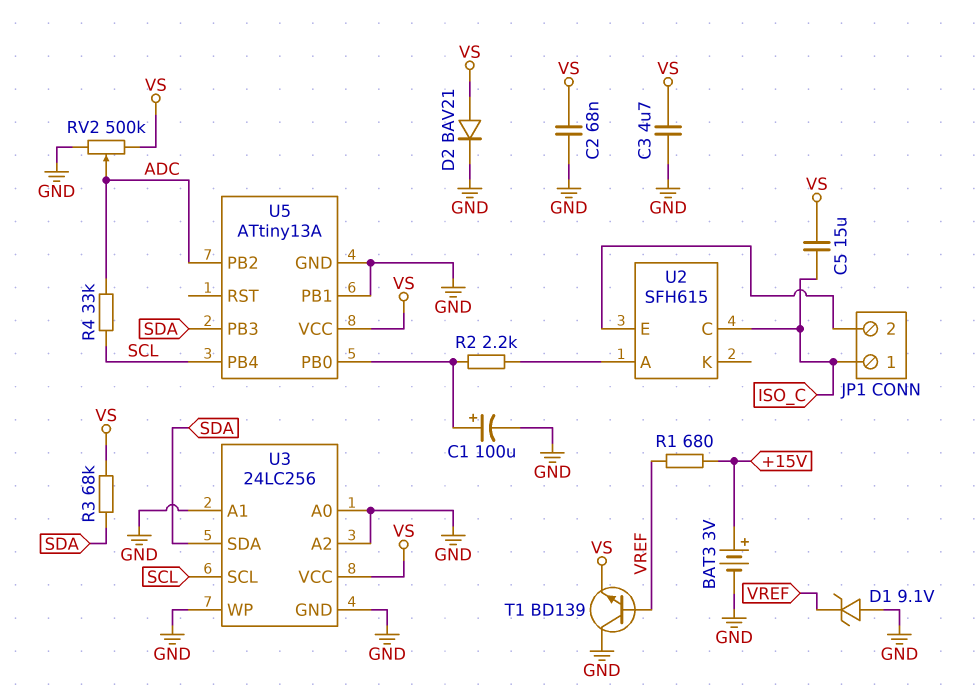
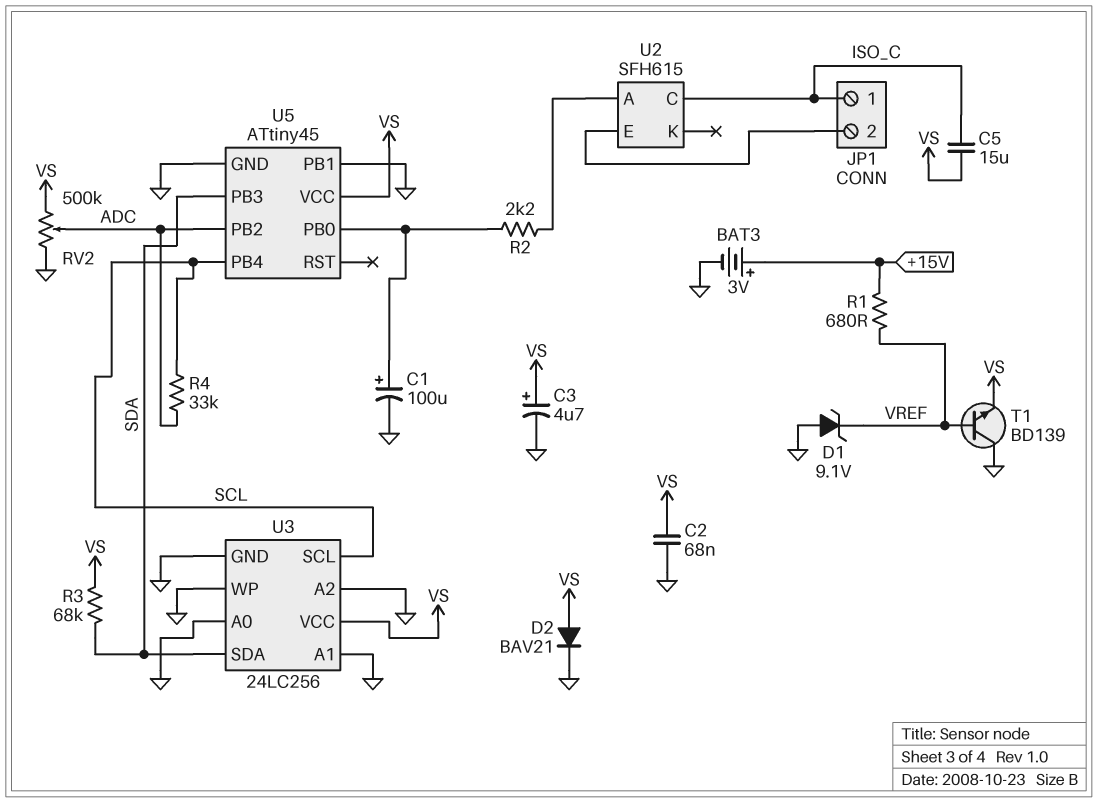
C3: 4.7uF (GND, VS) -> 4.7uF (plus VS, minus GND)
U5: ATtiny13A -> ATtiny45

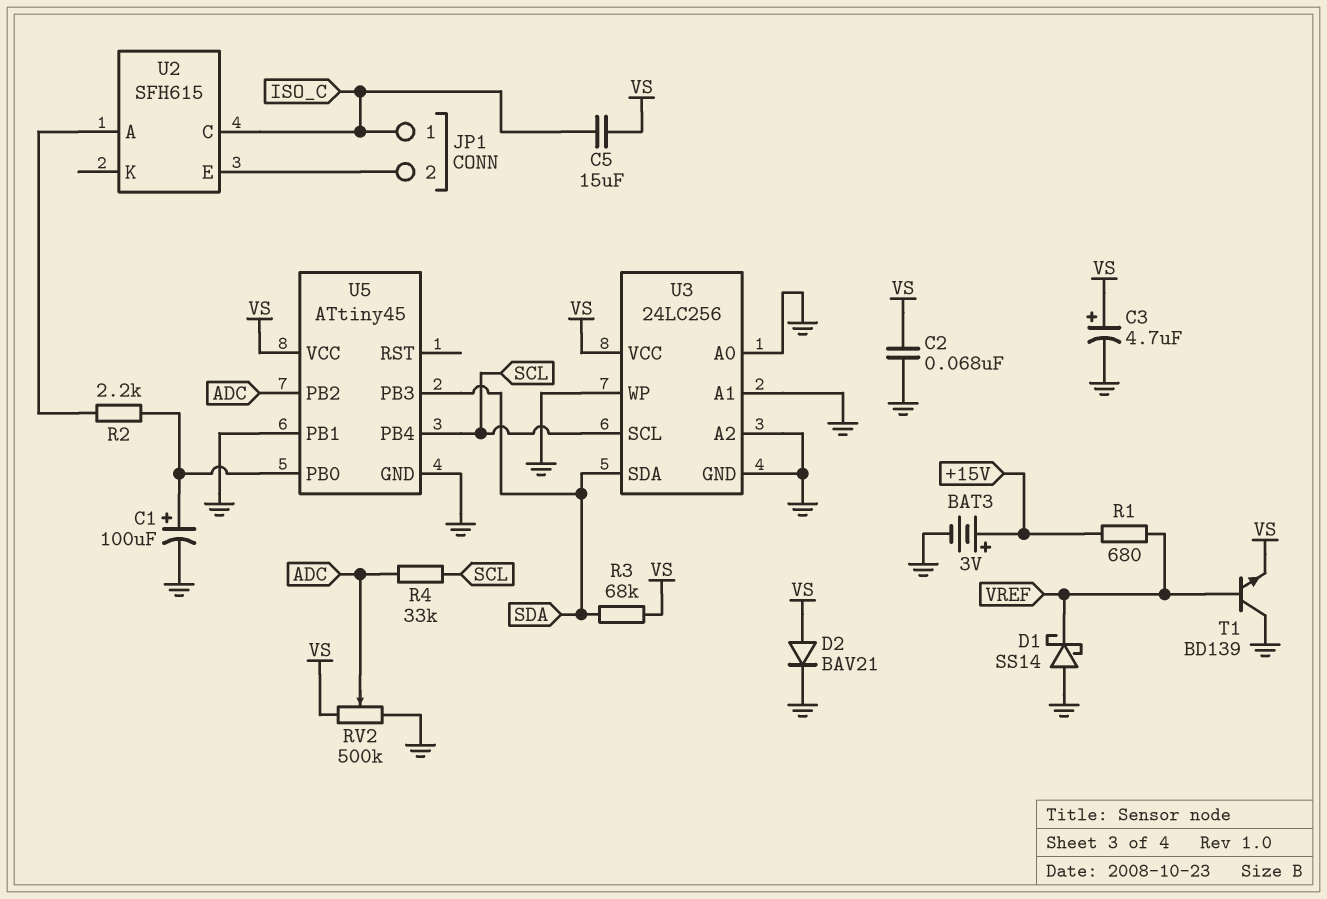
D1: zener 9.1V (A GND, K VREF) -> schottky SS14 (A GND, K VREF)

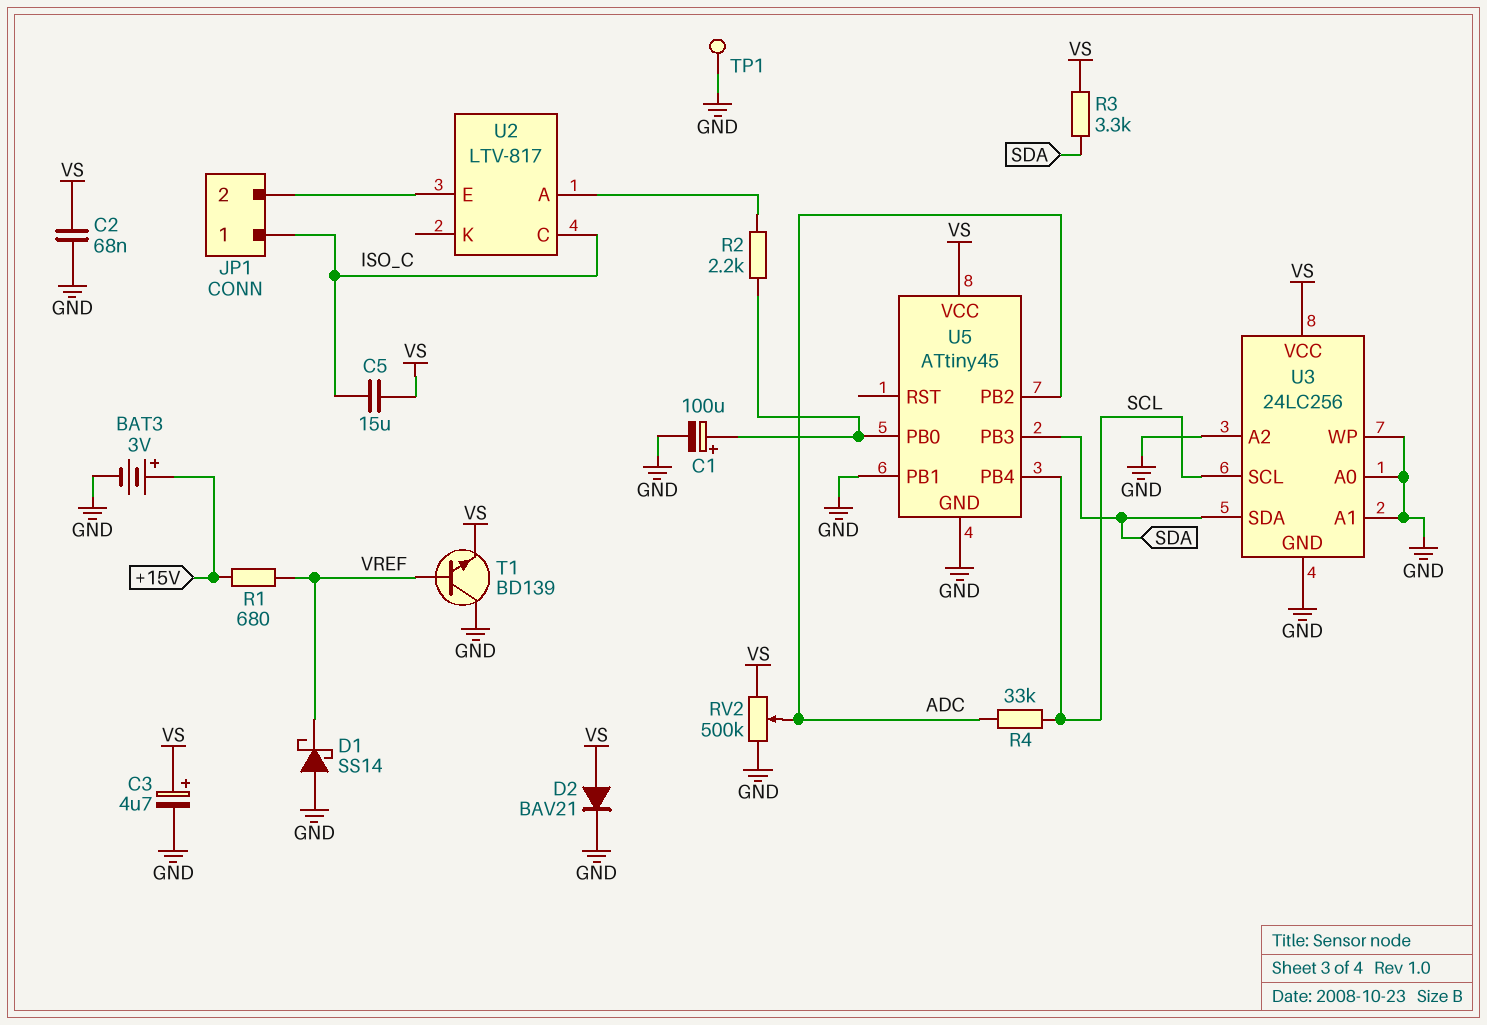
R3: 68k (SDA, VS) -> 3.3k (SDA, VS)
TP1: none -> test point (GND)
U2: SFH615 -> LTV-817

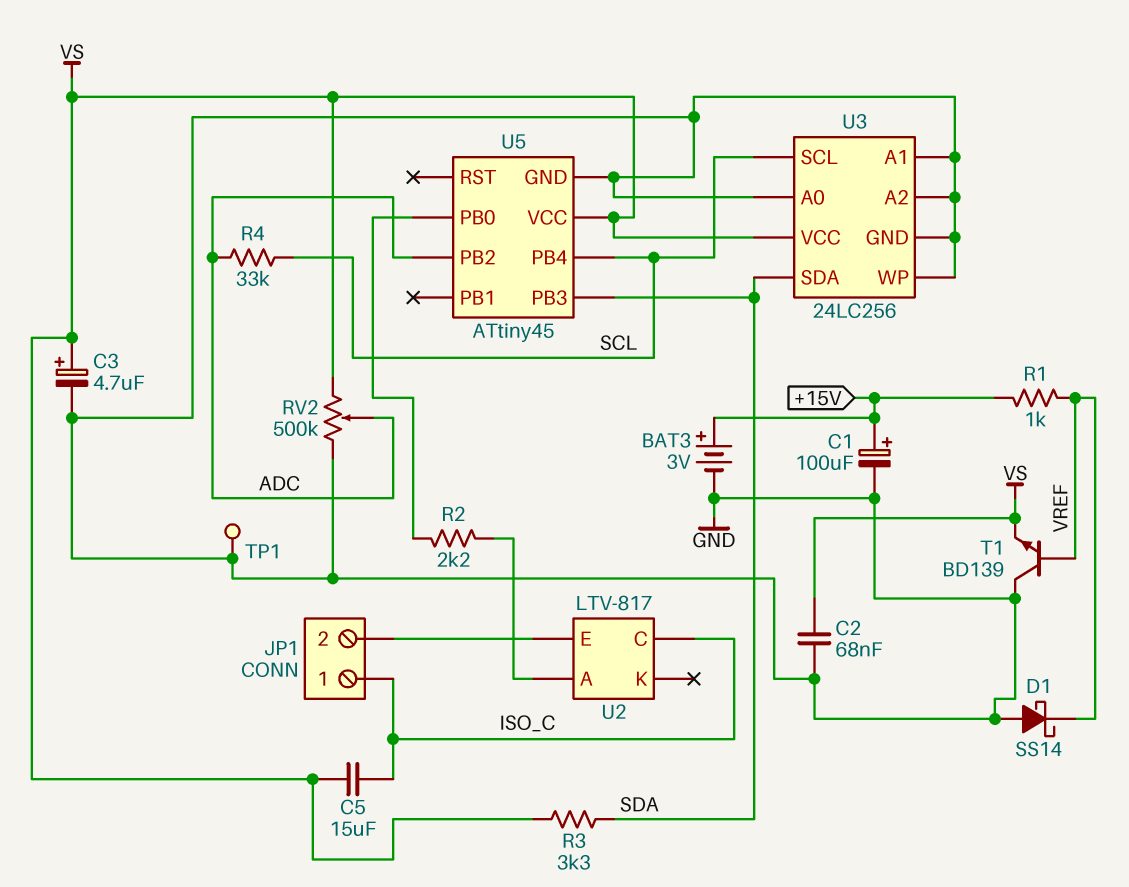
C1: 100uF (plus U5/PB0, minus GND) -> 100uF (plus +15V, minus GND)
D2: diode BAV21 (A VS, K GND) -> none
R1: 680 (+15V, VREF) -> 1k (+15V, VREF)
U5 pin PB1: GND -> none

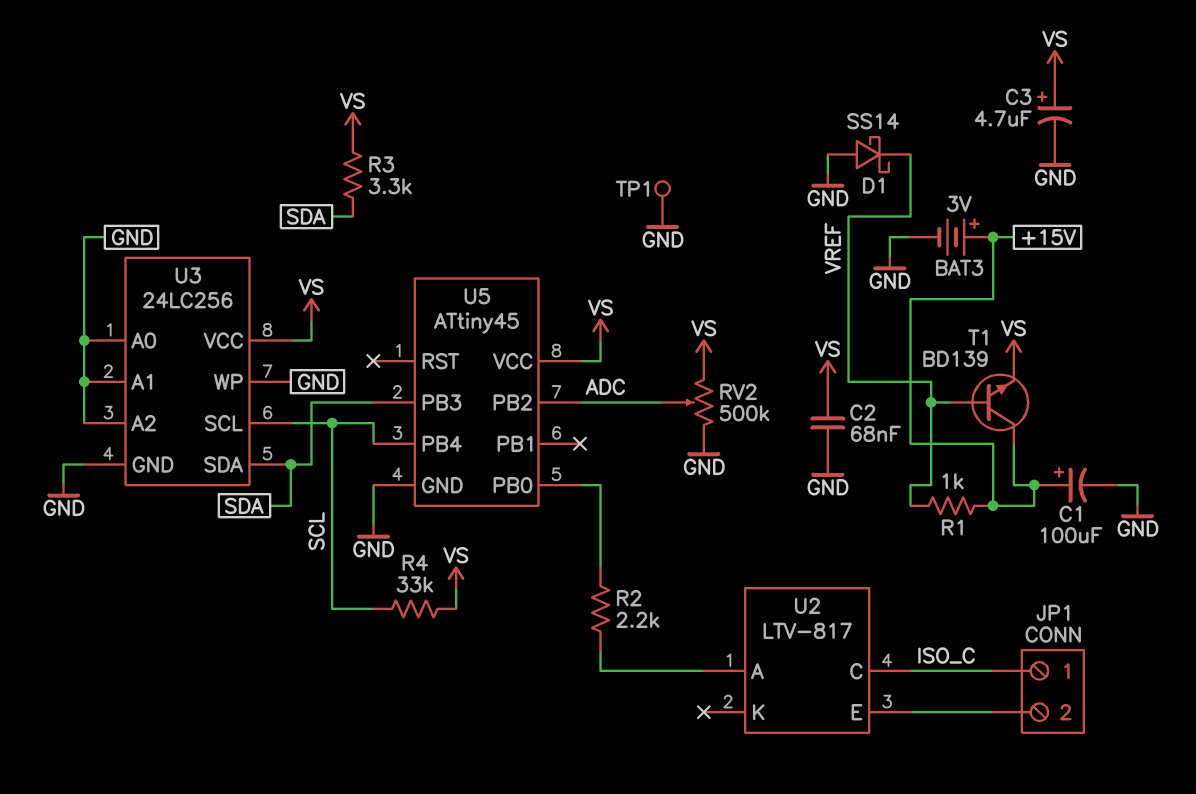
C5: 15uF (ISO_C, VS) -> none
R4: 33k (ADC, SCL) -> 33k (SCL, VS)
T1: NPN BD139 (B VREF, C GND, E VS) -> NPN BD139 (B VREF, C +15V, E VS)

